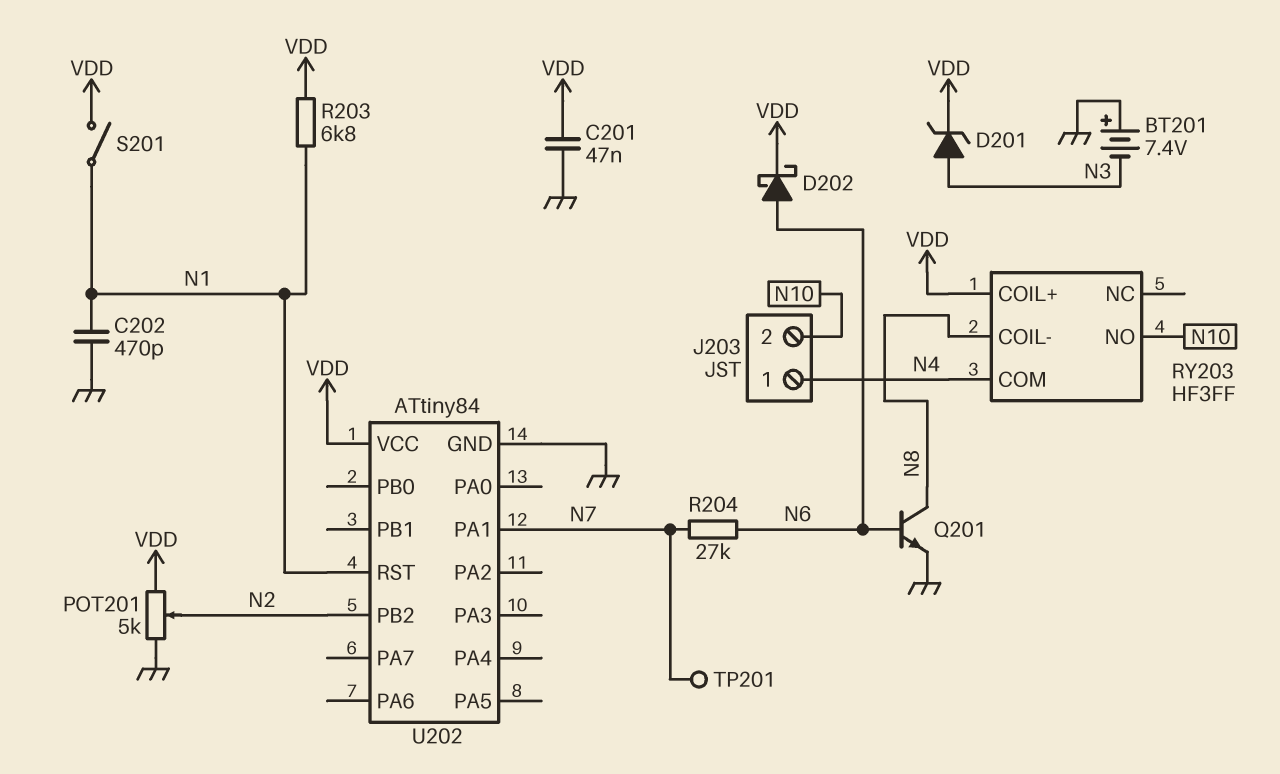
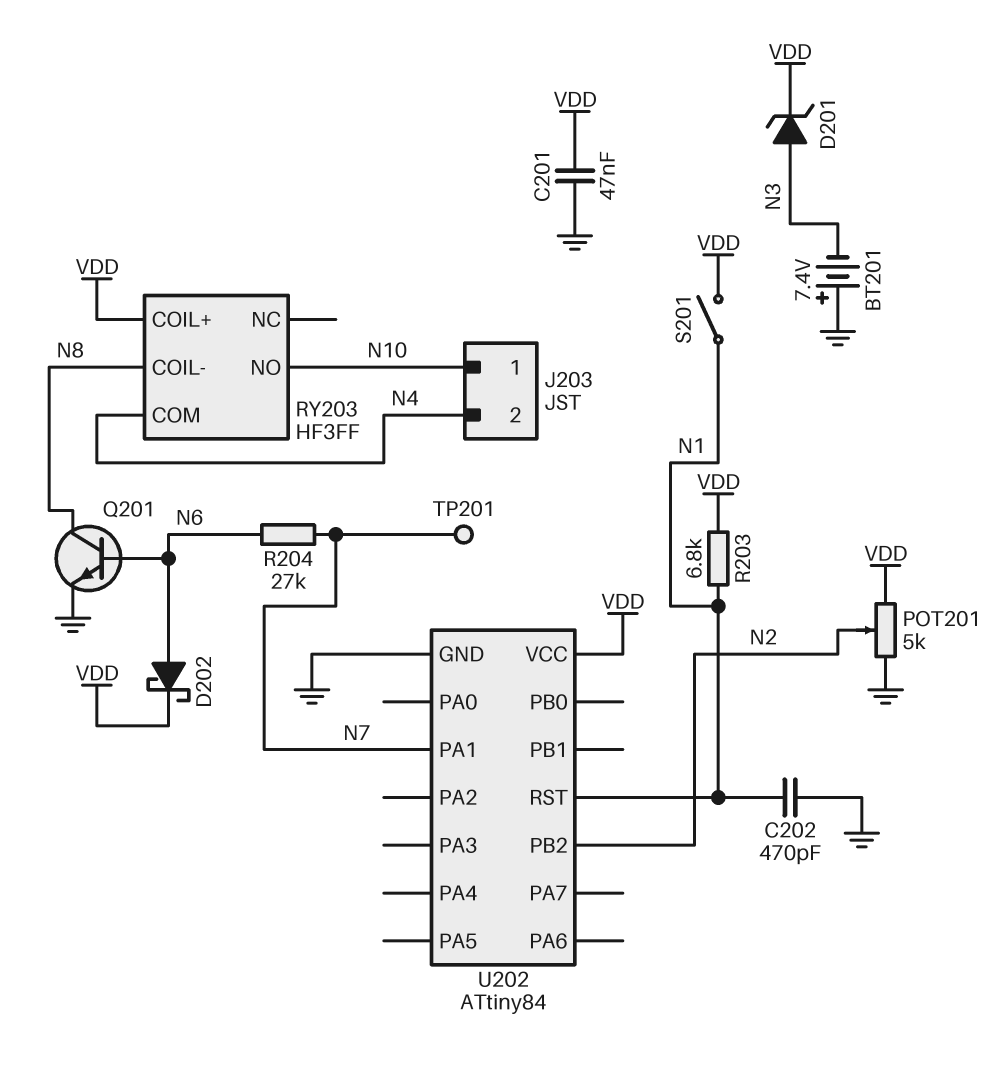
J203 pin 1: N4 -> N10
J203 pin 2: N10 -> N4

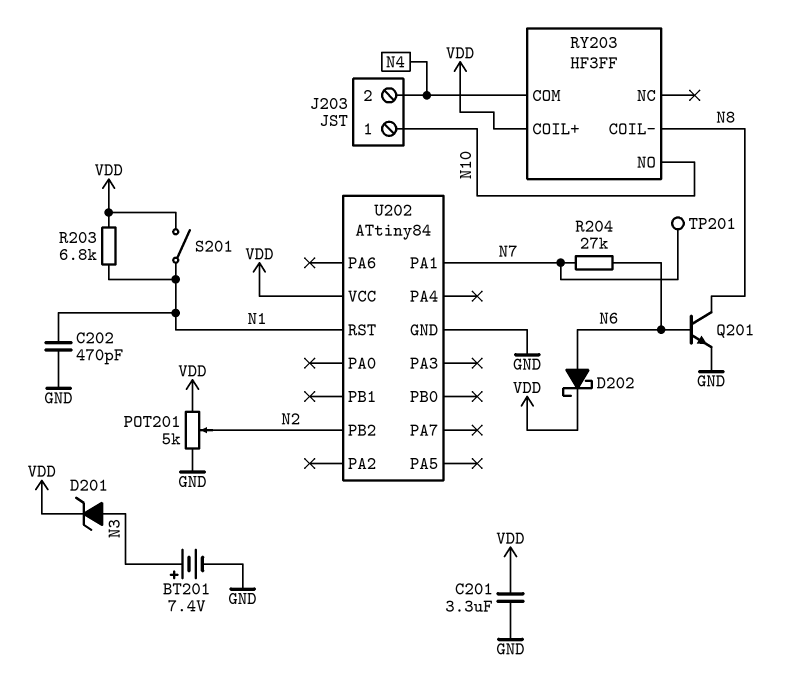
BT201: 7.4V (plus GND, minus N3) -> 7.4V (plus N3, minus GND)
C201: 47nF (GND, VDD) -> 3.3uF (GND, VDD)

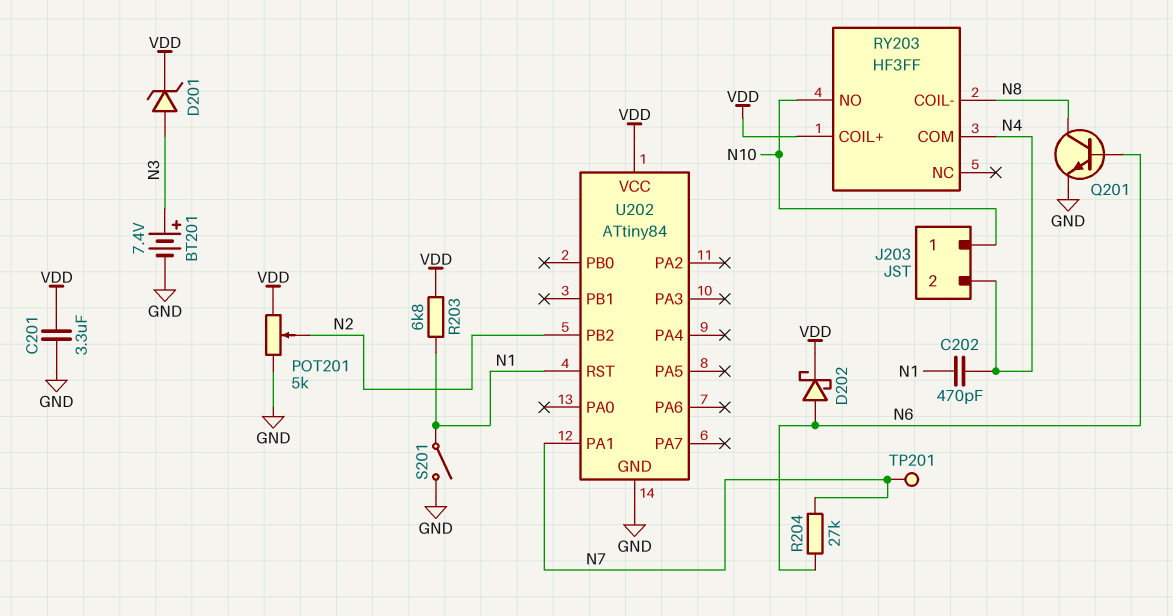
C202: 470pF (GND, N1) -> 470pF (N1, N4)
S201: switch (N1, VDD) -> switch (GND, N1)

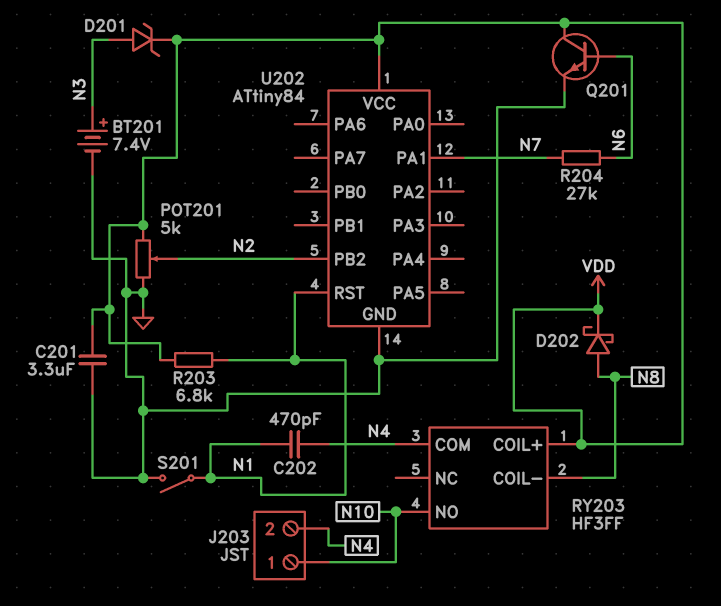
D202: schottky (A N6, K VDD) -> schottky (A N8, K VDD)
Q201: NPN (B N6, C N8, E GND) -> NPN (B N6, C VDD, E GND)
TP201: test point (N7) -> none

